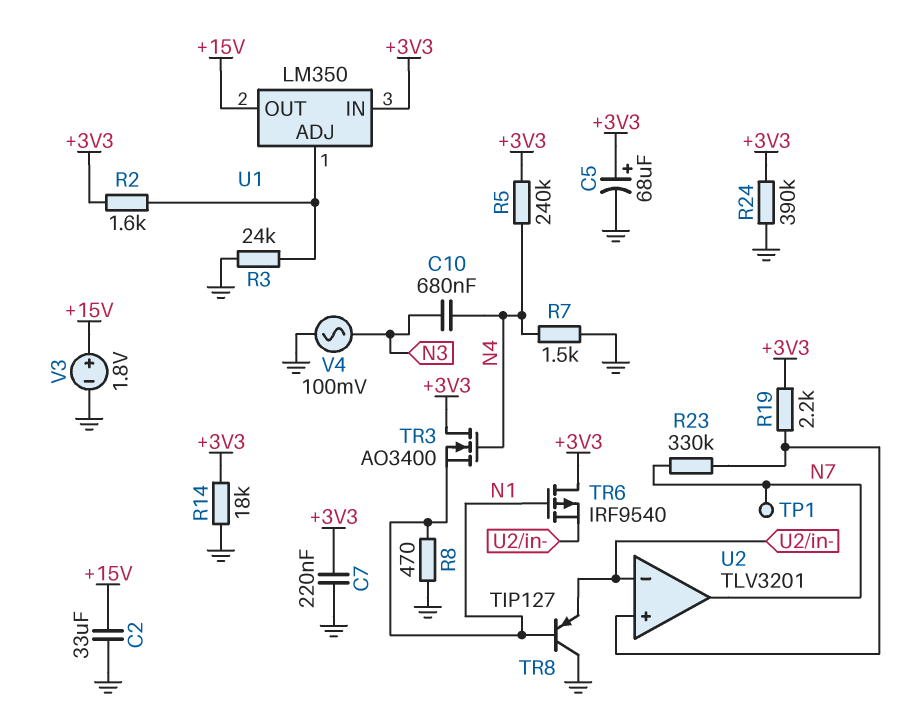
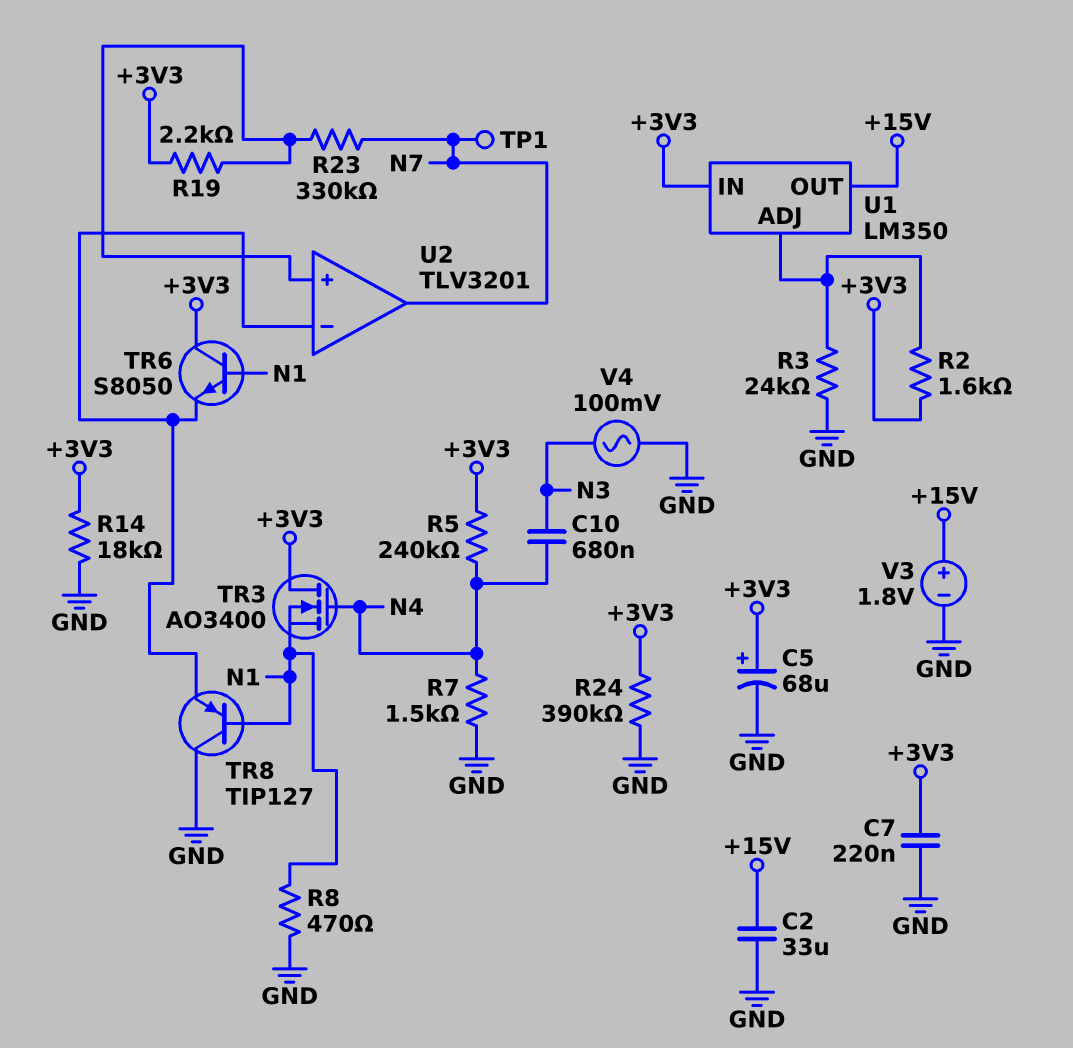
TR6: PMOS IRF9540 (G N1, D +3V3, S U2/in-) -> NPN S8050 (B N1, C +3V3, E U2/in-)

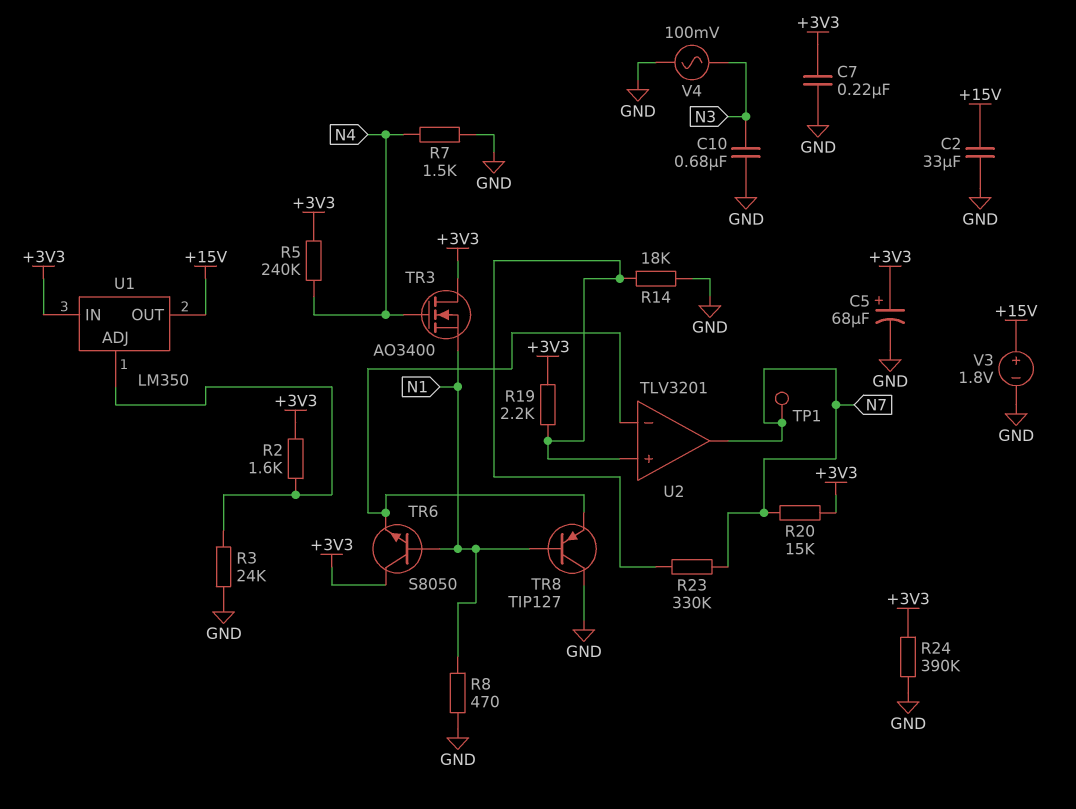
C10: 680nF (N3, N4) -> 680nF (GND, N3)
R14: 18k (+3V3, GND) -> 18k (GND, U2/in+)
R20: none -> 15k (+3V3, N7)

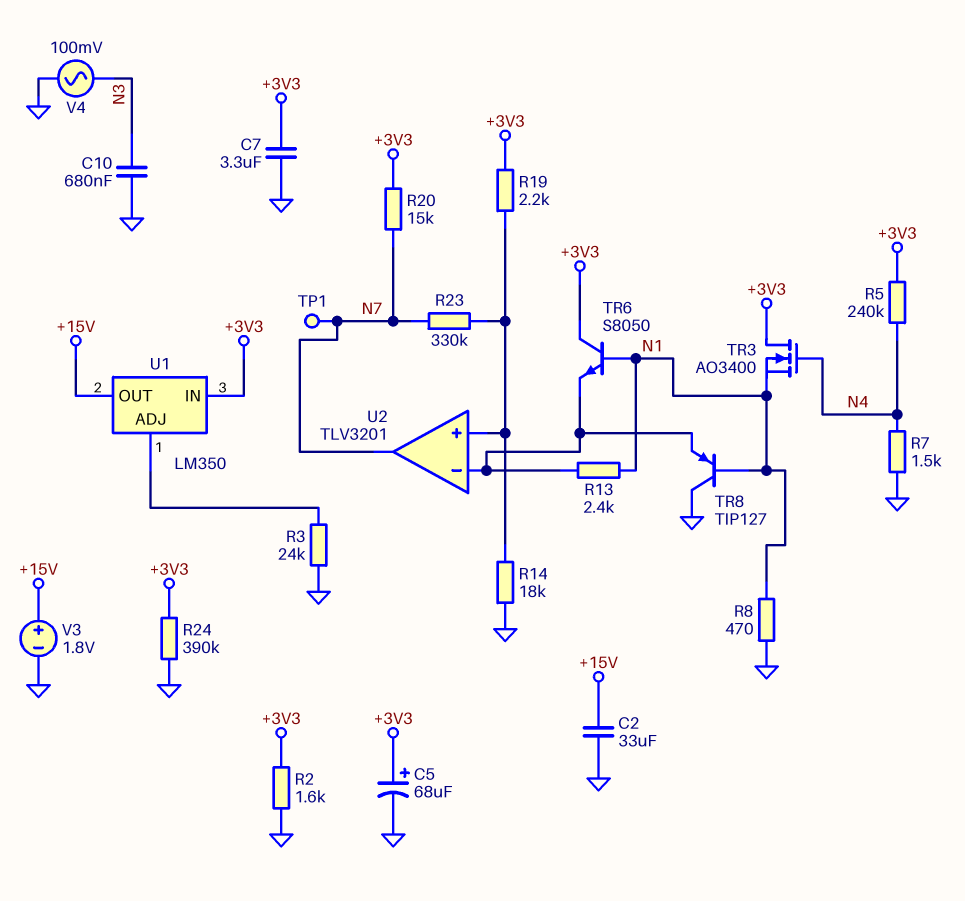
C7: 220nF (+3V3, GND) -> 3.3uF (+3V3, GND)
R2: 1.6k (+3V3, U1/ADJ) -> 1.6k (+3V3, GND)
R13: none -> 2.4k (N1, U2/in-)

